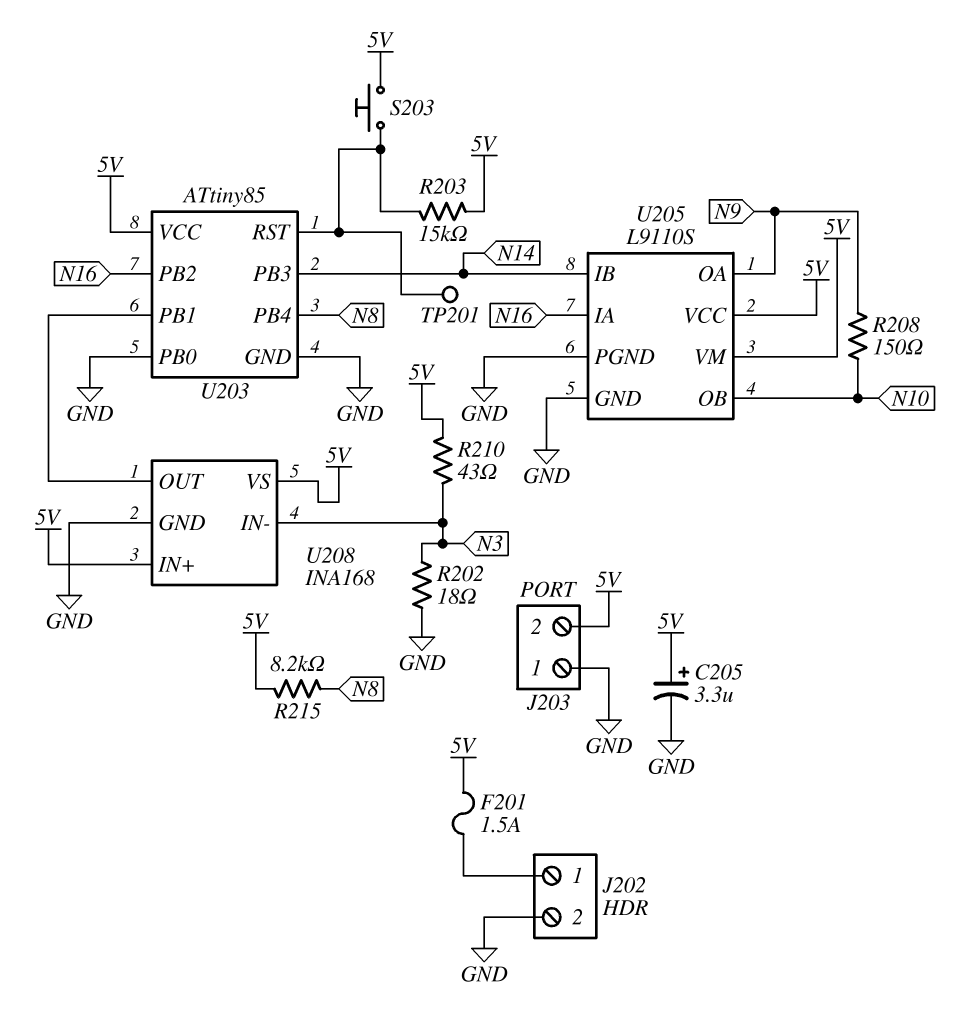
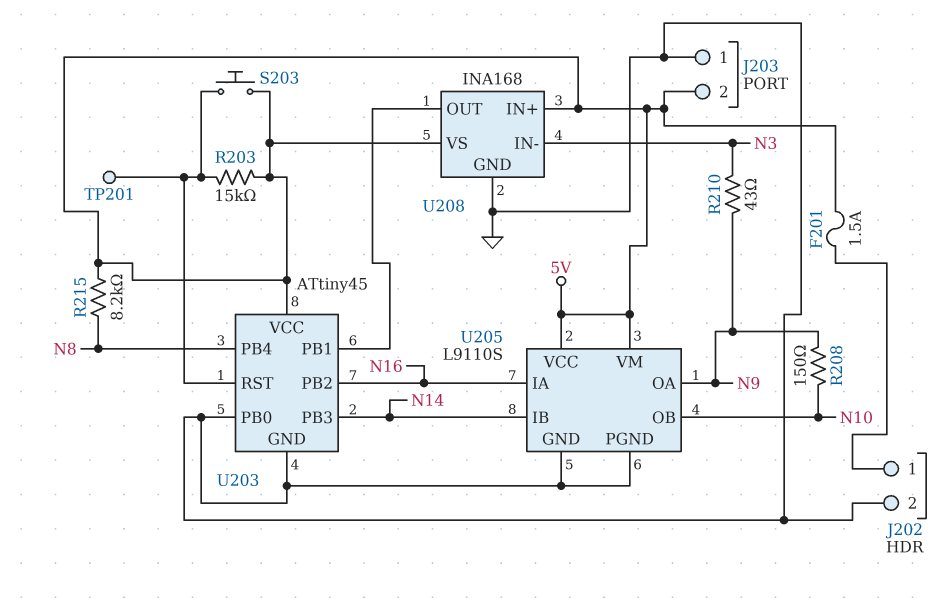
C205: 3.3uF (plus 5V, minus GND) -> none
R202: 18 (GND, N3) -> none
R210: 43 (5V, N3) -> 43 (N3, N9)
U203: ATtiny85 -> ATtiny45

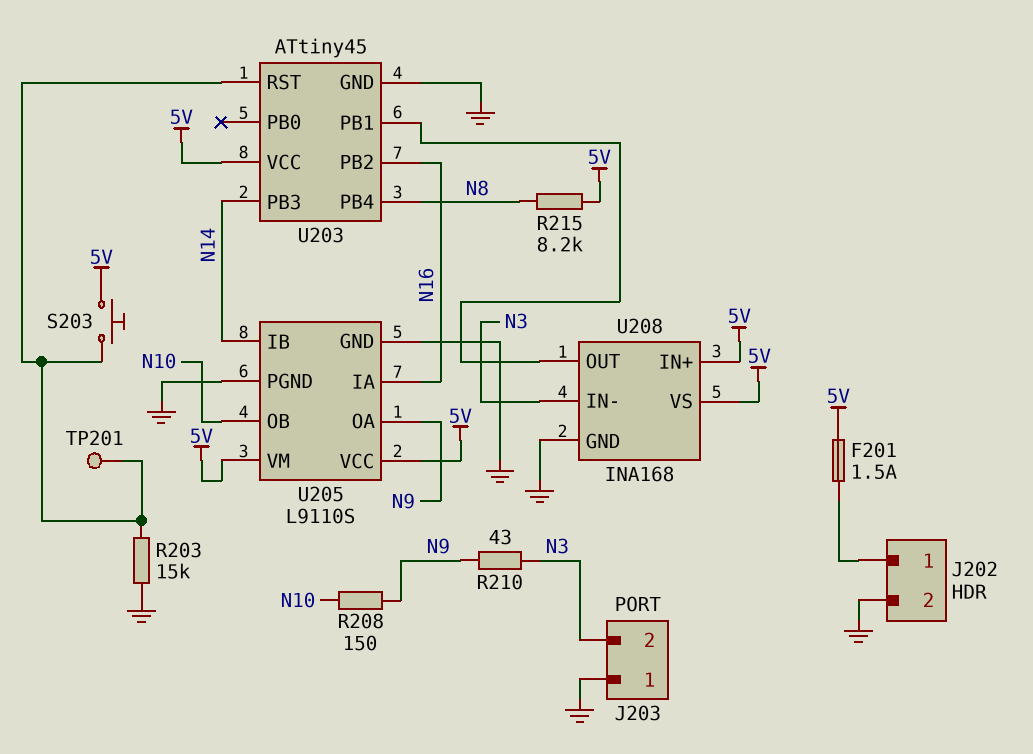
J203 pin 2: 5V -> N3
R203: 15k (5V, U203/RST) -> 15k (GND, U203/RST)
U203 pin PB0: GND -> none

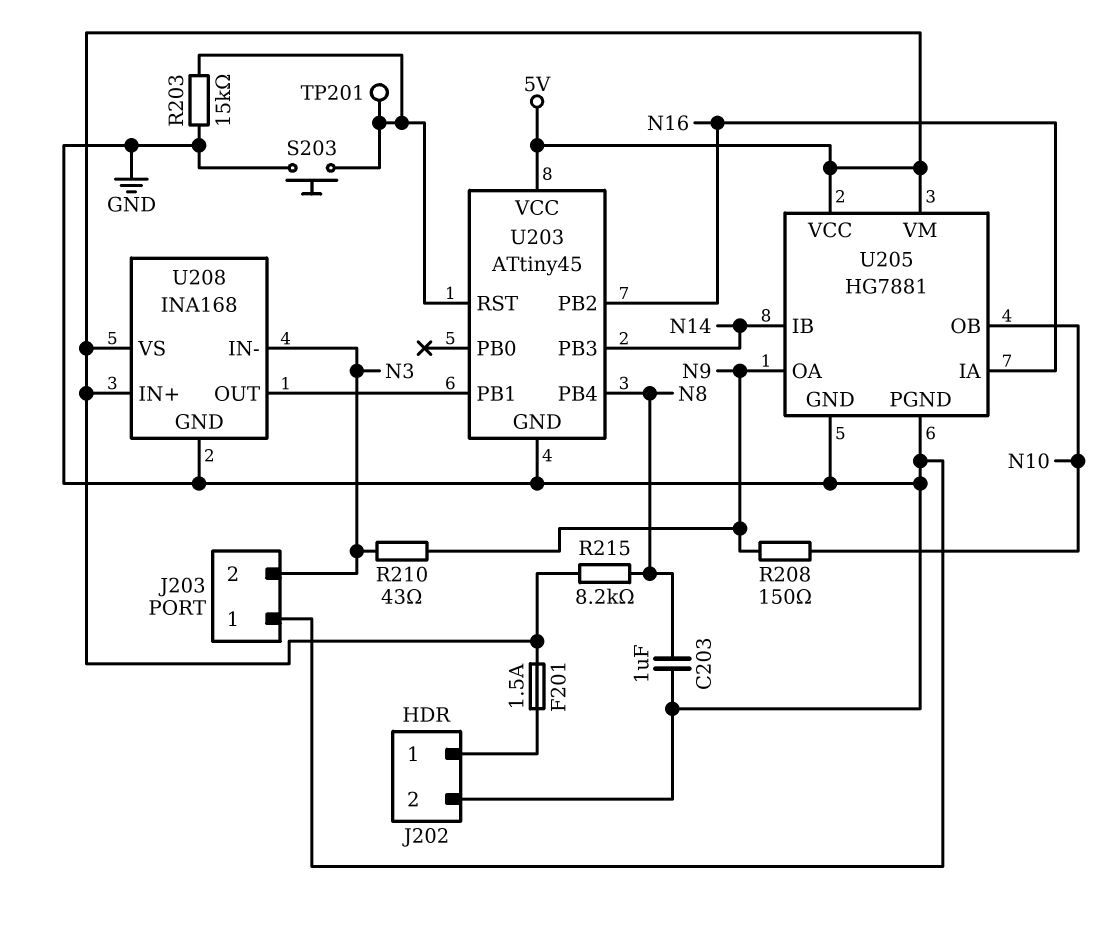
C203: none -> 1uF (GND, N8)
S203: button (5V, U203/RST) -> button (GND, U203/RST)
U205: L9110S -> HG7881

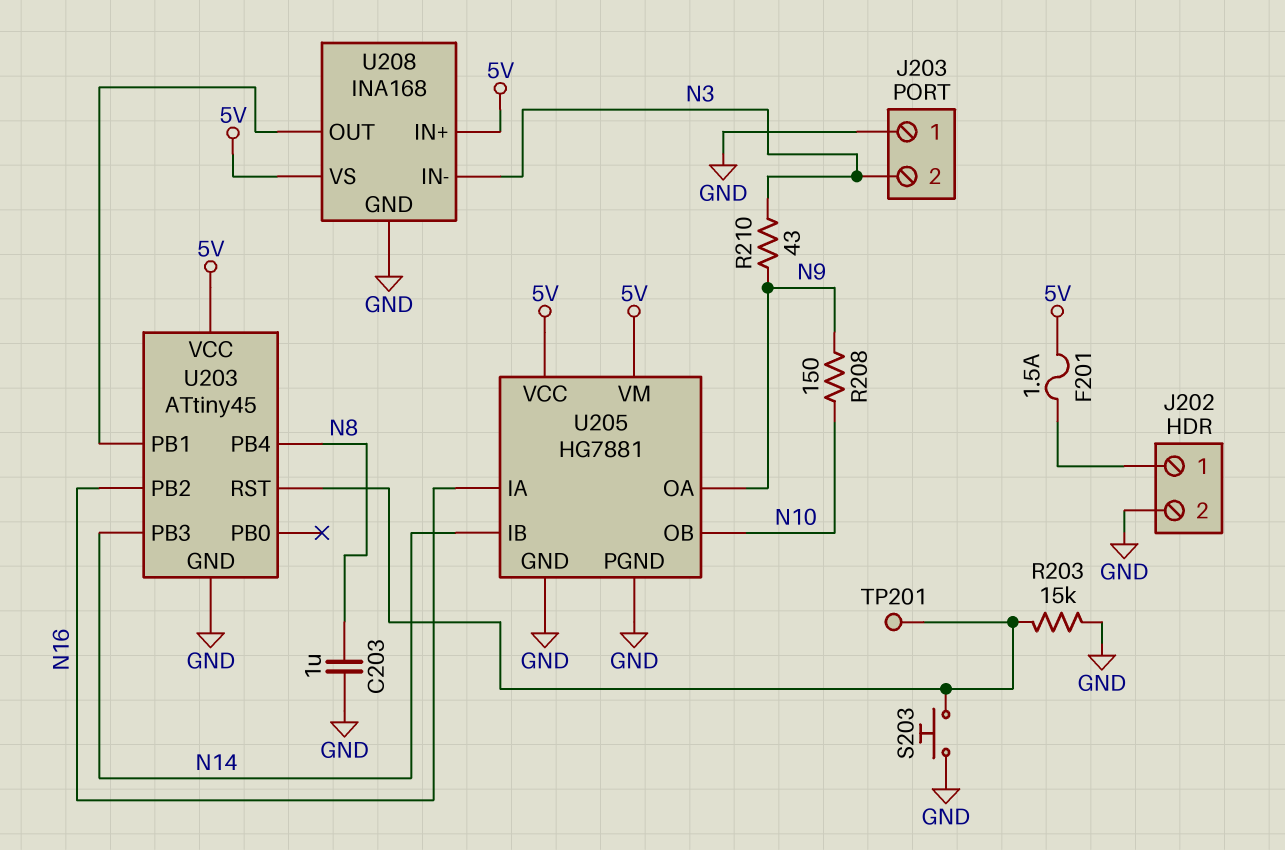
R215: 8.2k (5V, N8) -> none

